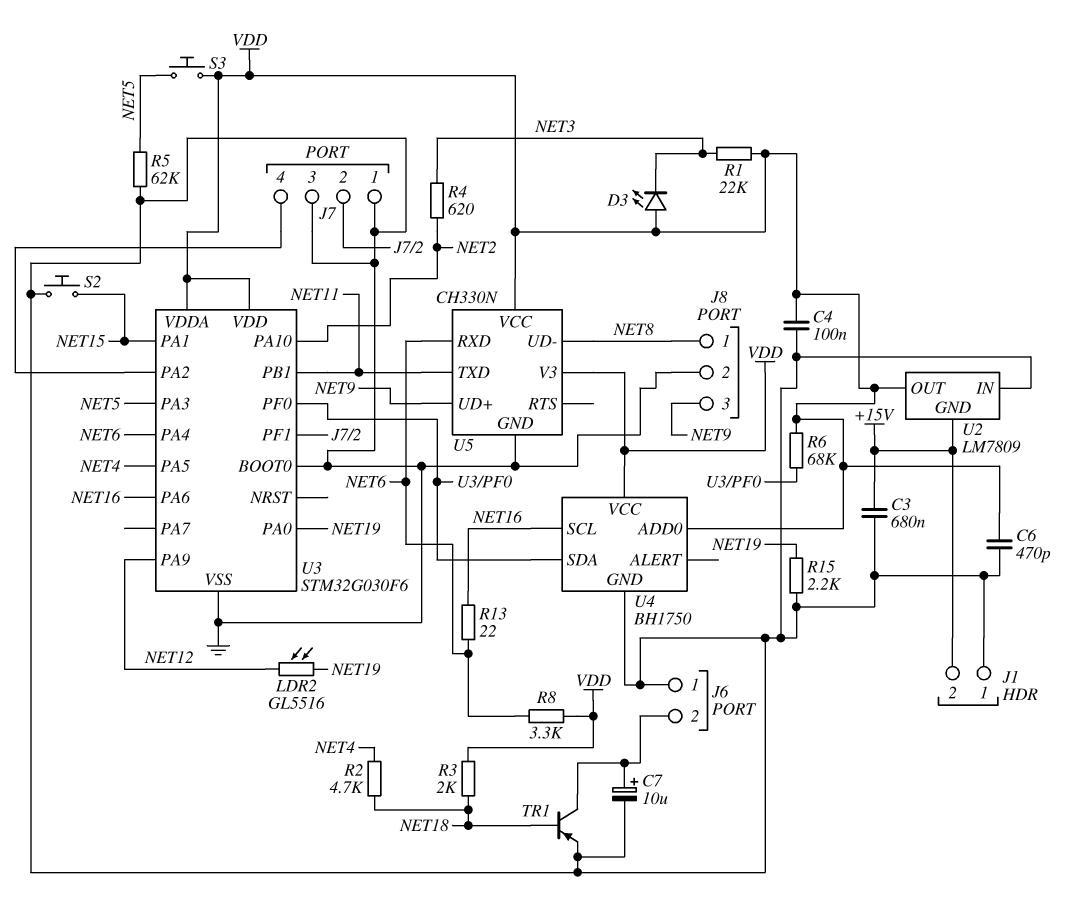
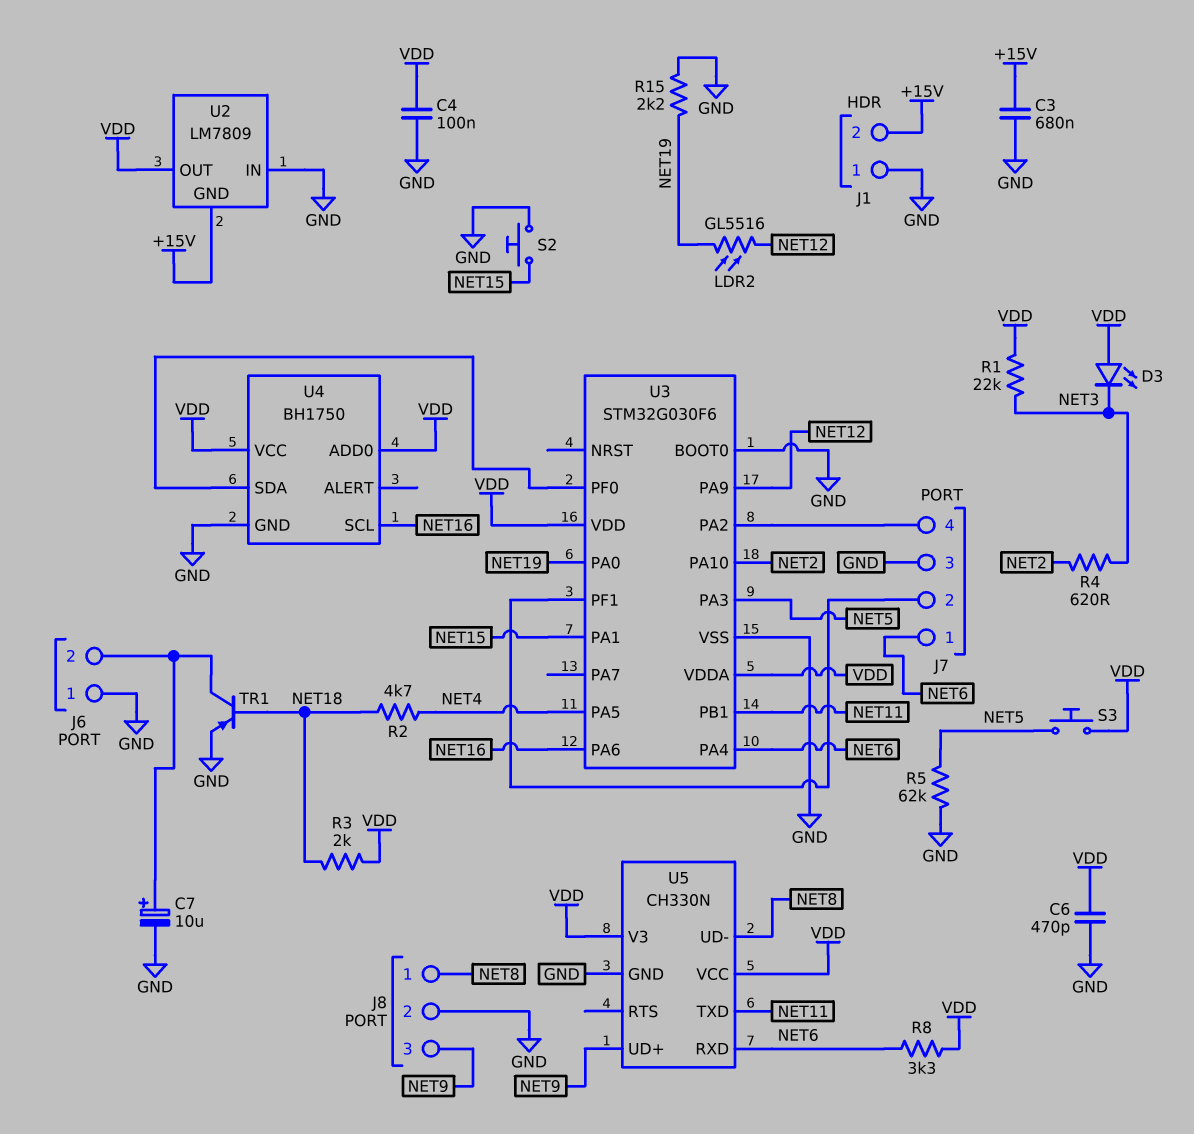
J7 pin 1: GND -> NET6
R6: 68k (U3/PF0, VDD) -> none
R13: 22 (NET6, NET16) -> none

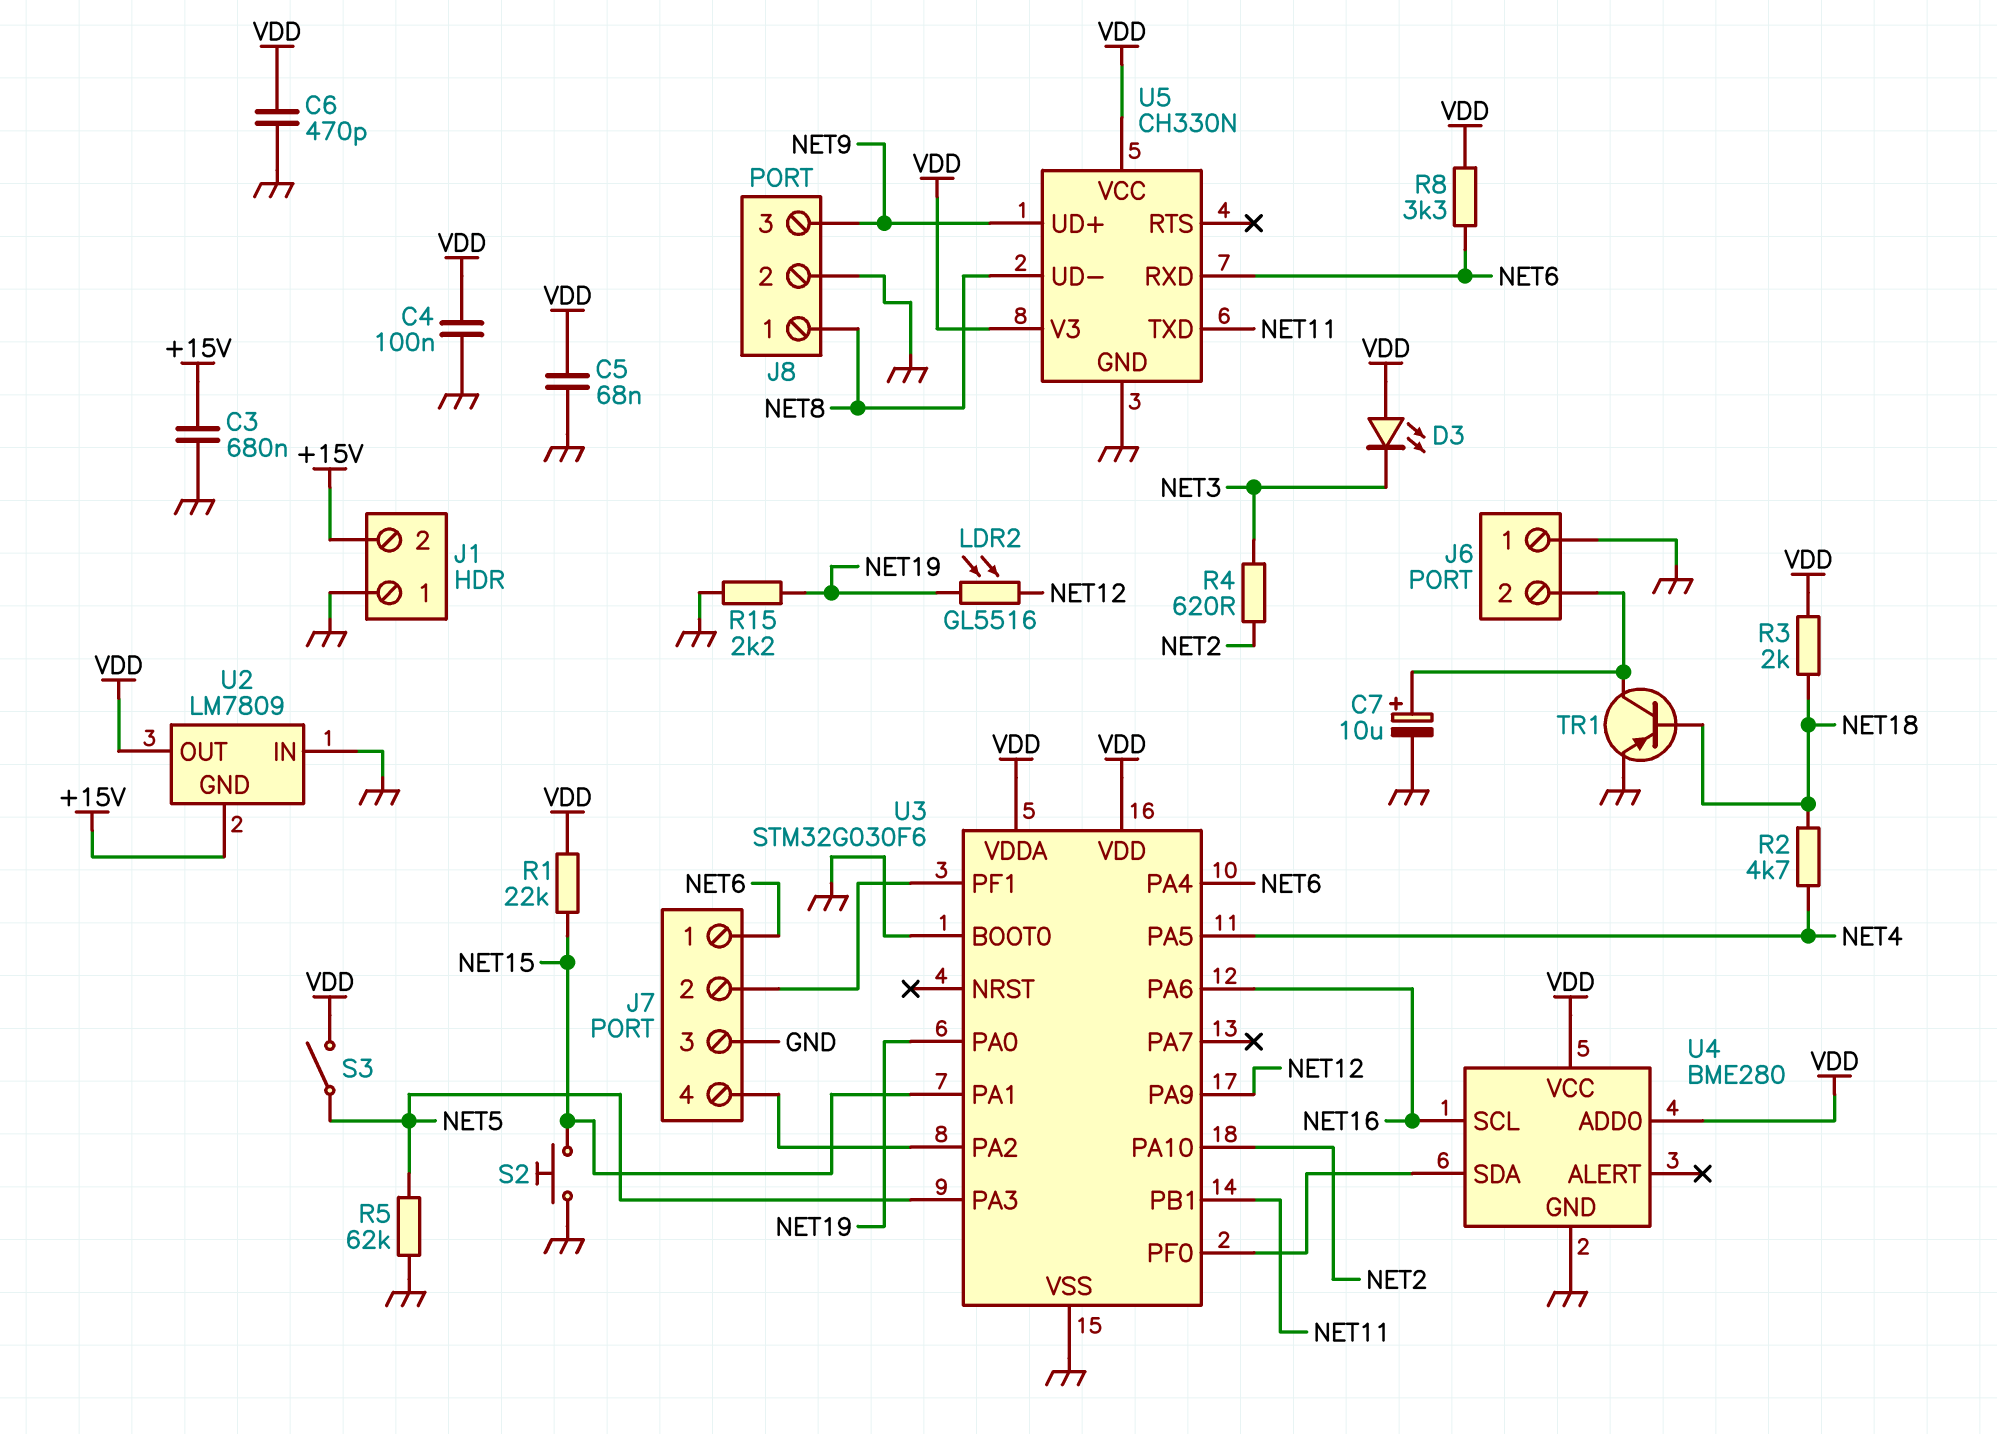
C5: none -> 68nF (GND, VDD)
R1: 22k (NET3, VDD) -> 22k (NET15, VDD)
S3: button (NET5, VDD) -> switch (NET5, VDD)
U4: BH1750 -> BME280

